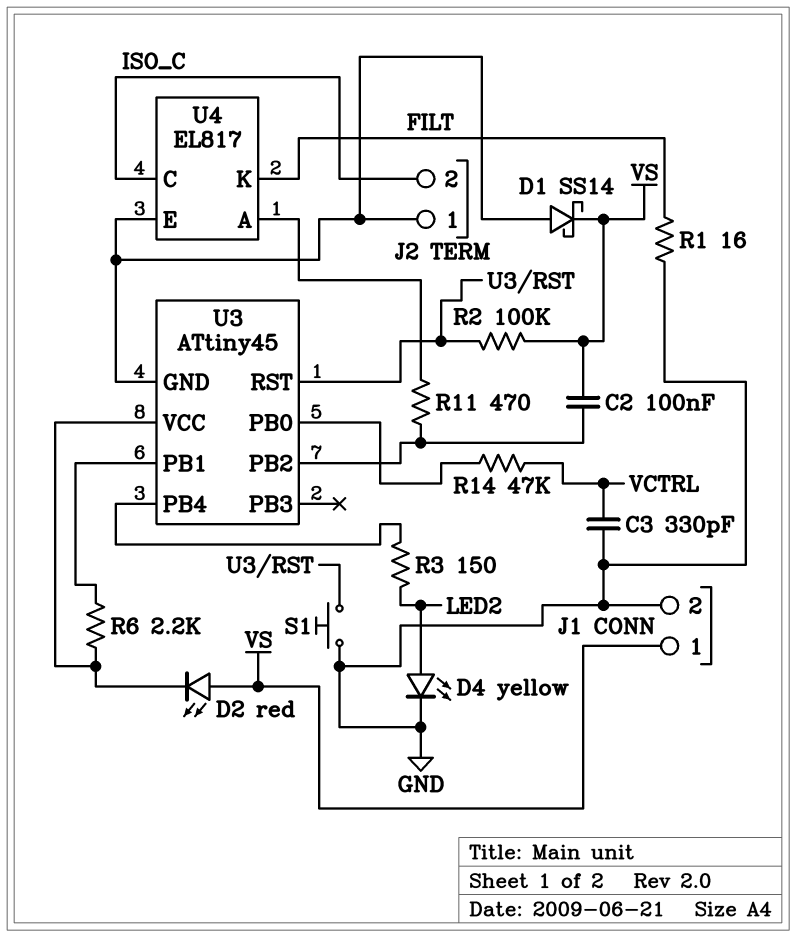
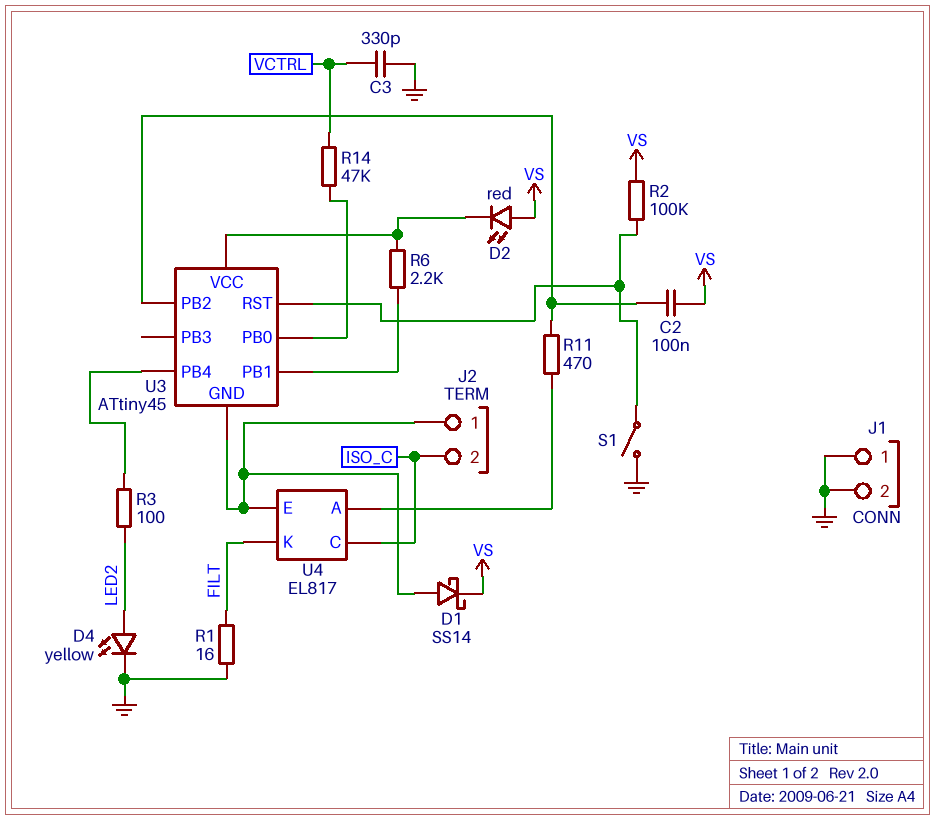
J1 pin 1: VS -> GND
R3: 150 (LED2, U3/PB4) -> 100 (LED2, U3/PB4)
S1: button (GND, U3/RST) -> switch (GND, U3/RST)

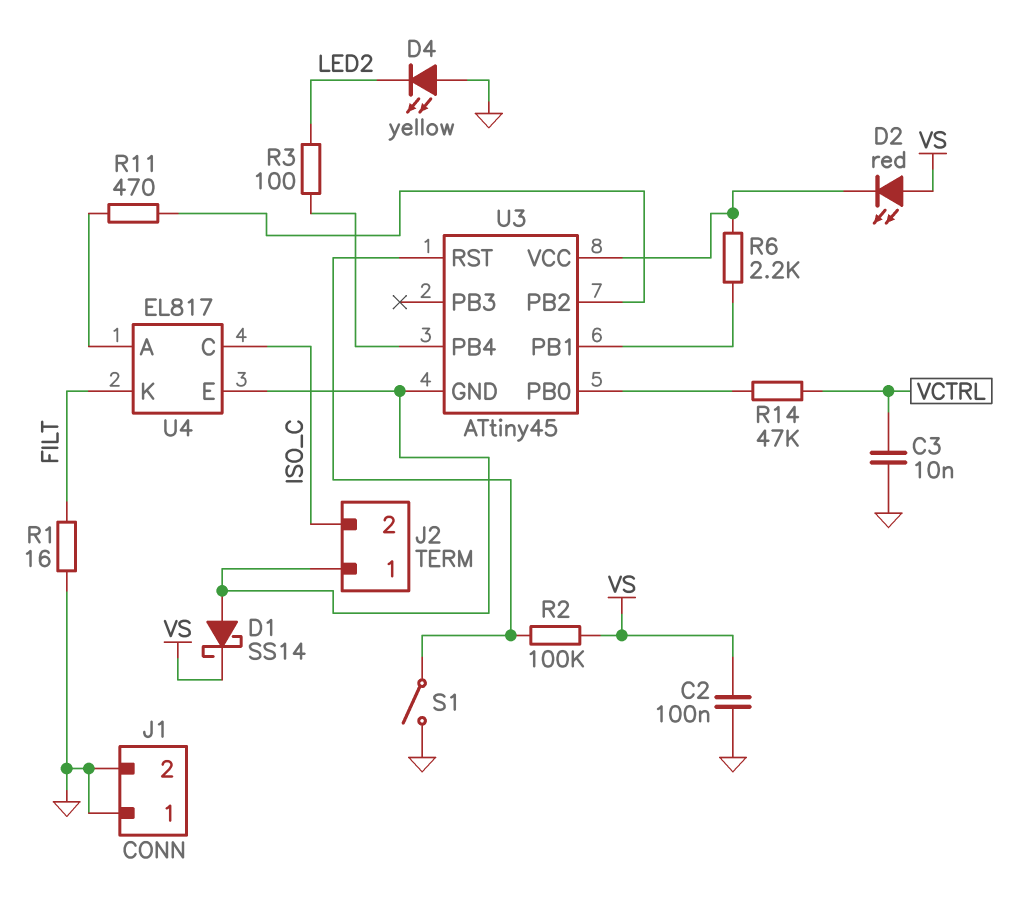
C2: 100nF (U3/PB2, VS) -> 100nF (GND, VS)
C3: 330pF (GND, VCTRL) -> 10nF (GND, VCTRL)
D4: LED yellow (A LED2, K GND) -> LED yellow (A GND, K LED2)

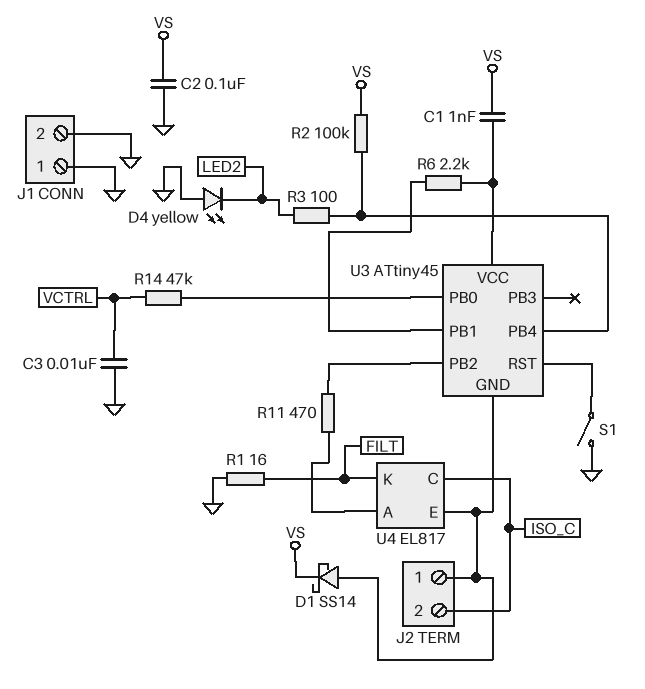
C1: none -> 1nF (U3/VCC, VS)
D2: LED red (A VS, K U3/VCC) -> none
R2: 100k (U3/RST, VS) -> 100k (U3/PB4, VS)

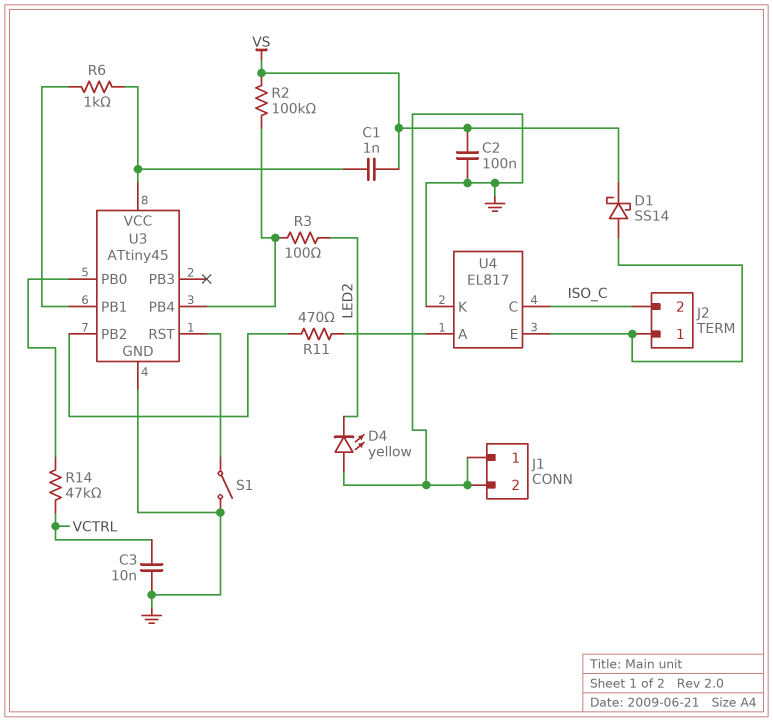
R1: 16 (FILT, GND) -> none
R6: 2.2k (U3/PB1, U3/VCC) -> 1k (U3/PB1, U3/VCC)
U3 pin GND: J2/1 -> GND
U4 pin K: FILT -> GND

